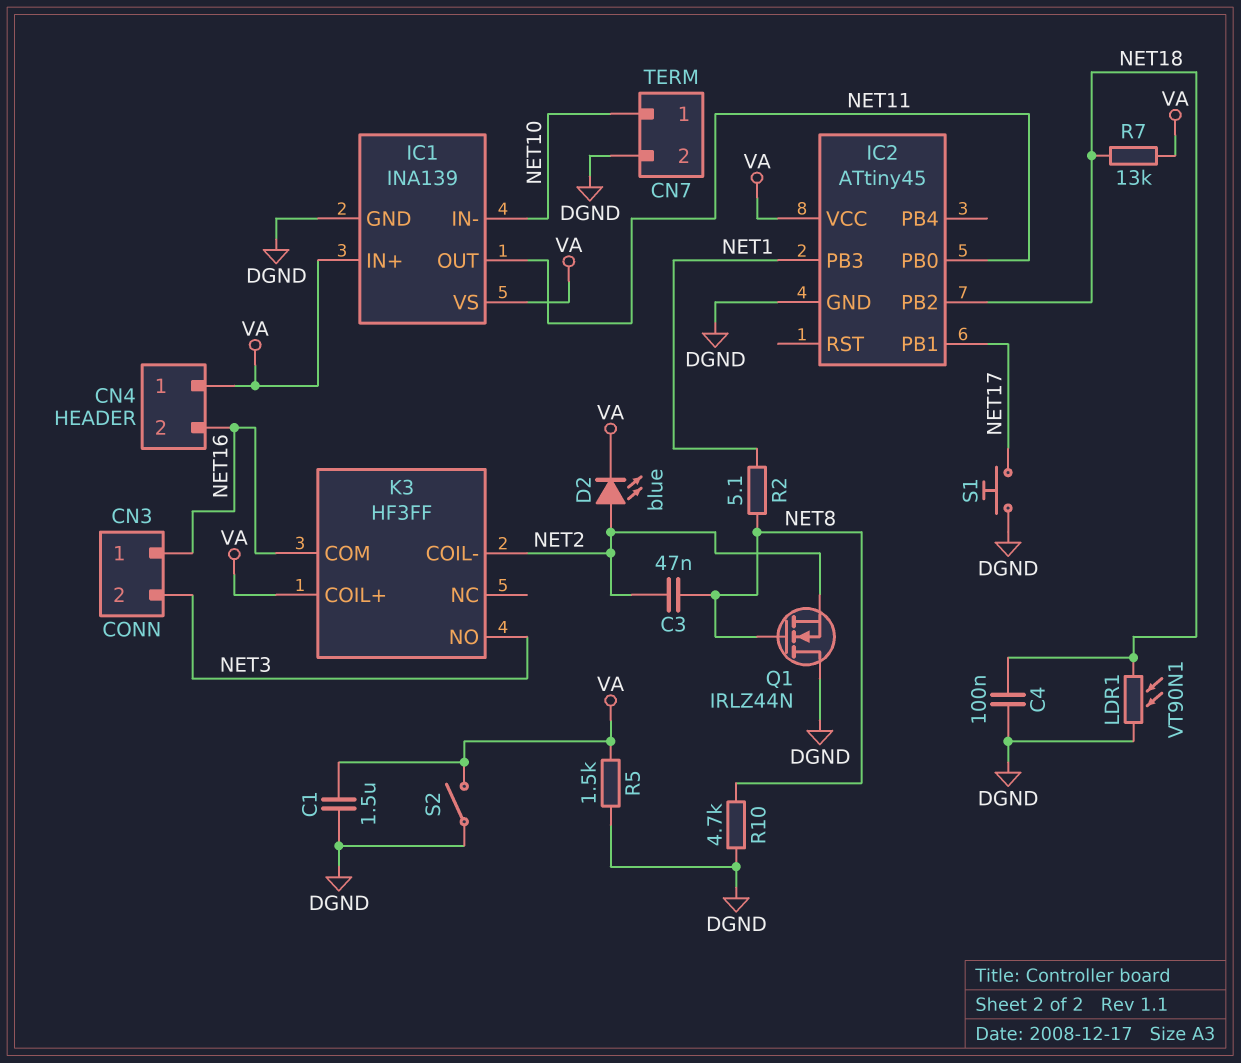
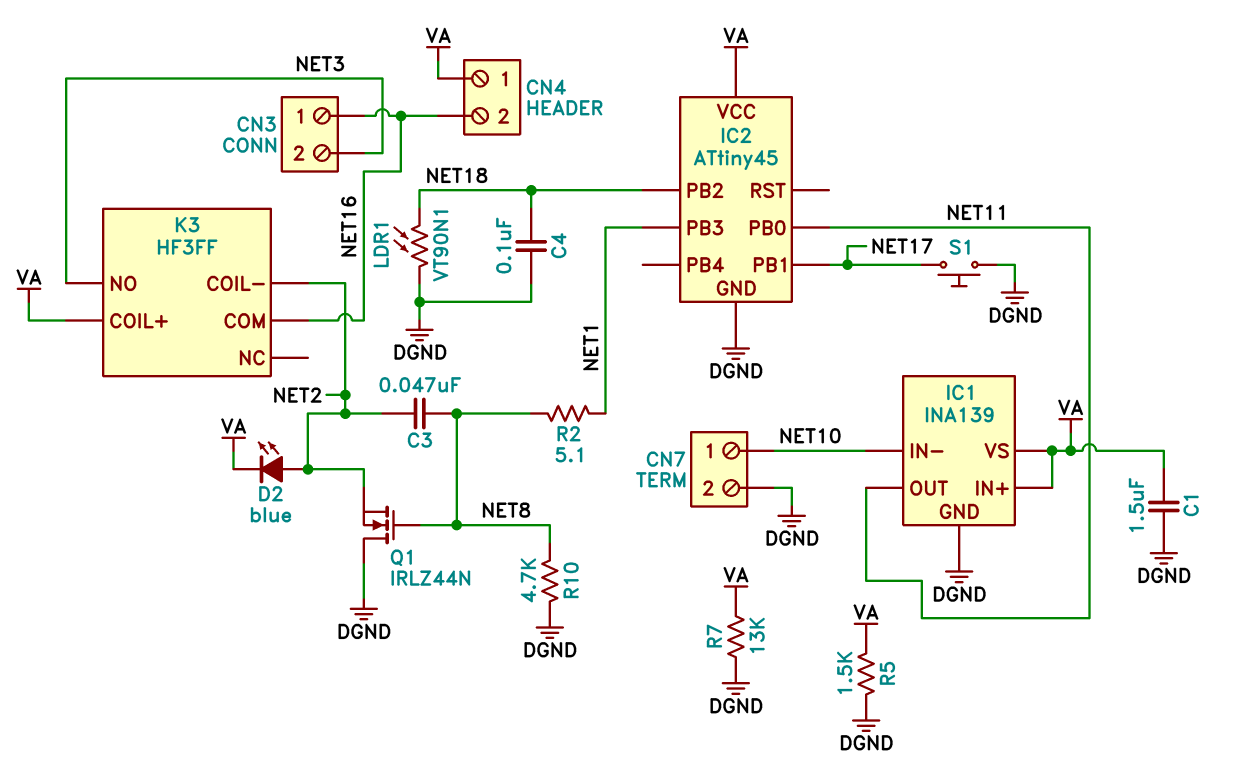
R7: 13k (NET18, VA) -> 13k (DGND, VA)
S2: switch (DGND, VA) -> none

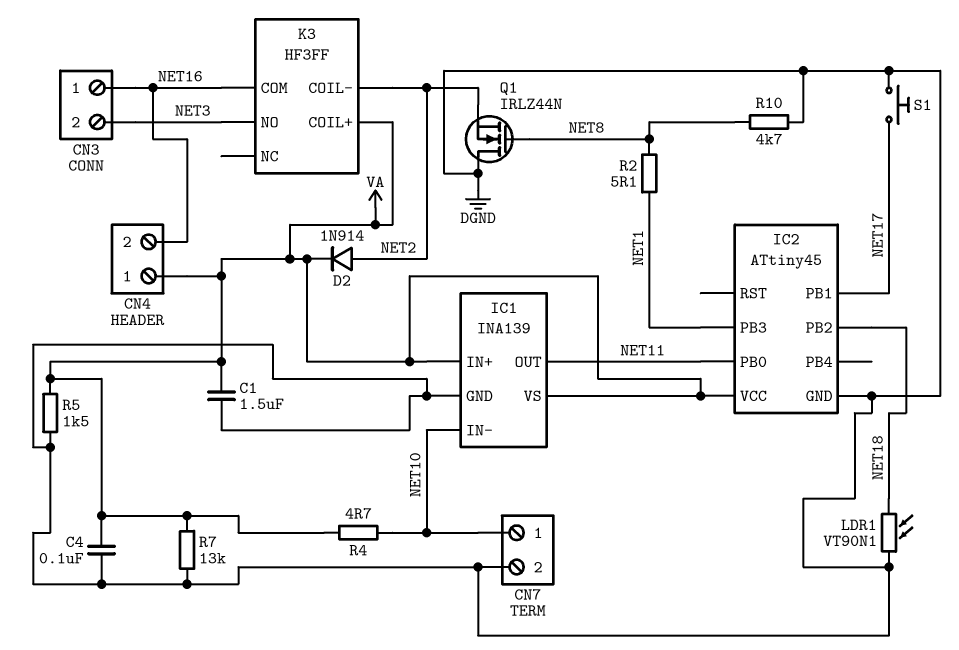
C3: 47nF (NET2, NET8) -> none
C4: 100nF (DGND, NET18) -> 100nF (DGND, VA)
D2: LED blue (A NET2, K VA) -> diode 1N914 (A NET2, K VA)
R4: none -> 4.7 (NET10, VA)

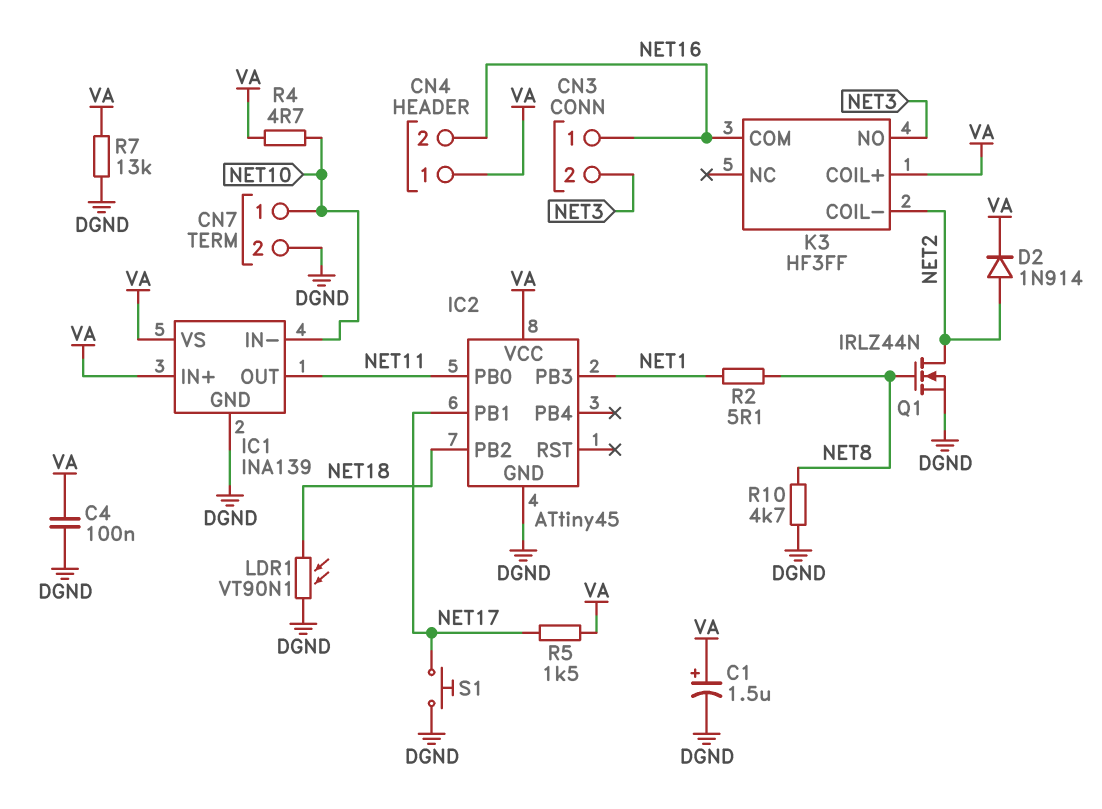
C1: 1.5uF (DGND, VA) -> 1.5uF (plus VA, minus DGND)
Q1: NMOS IRLZ44N (G NET8, D DGND, S NET2) -> NMOS IRLZ44N (G NET8, D NET2, S DGND)
R5: 1.5k (DGND, VA) -> 1.5k (NET17, VA)

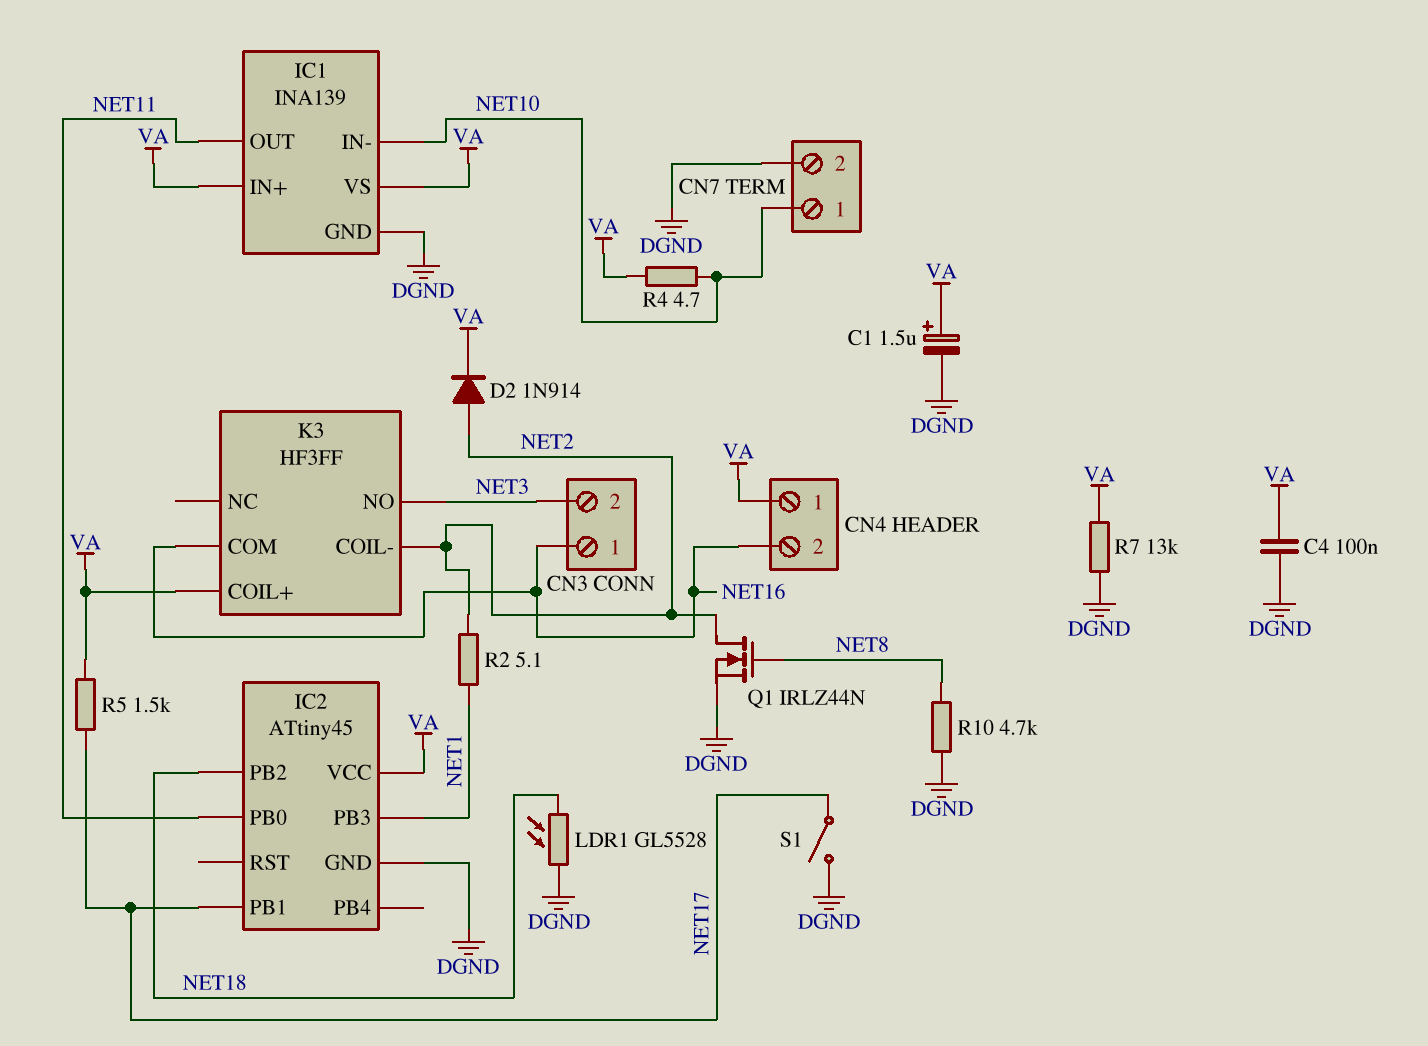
LDR1: VT90N1 (DGND, NET18) -> GL5528 (DGND, NET18)
R2: 5.1 (NET1, NET8) -> 5.1 (NET1, NET2)
S1: button (DGND, NET17) -> switch (DGND, NET17)

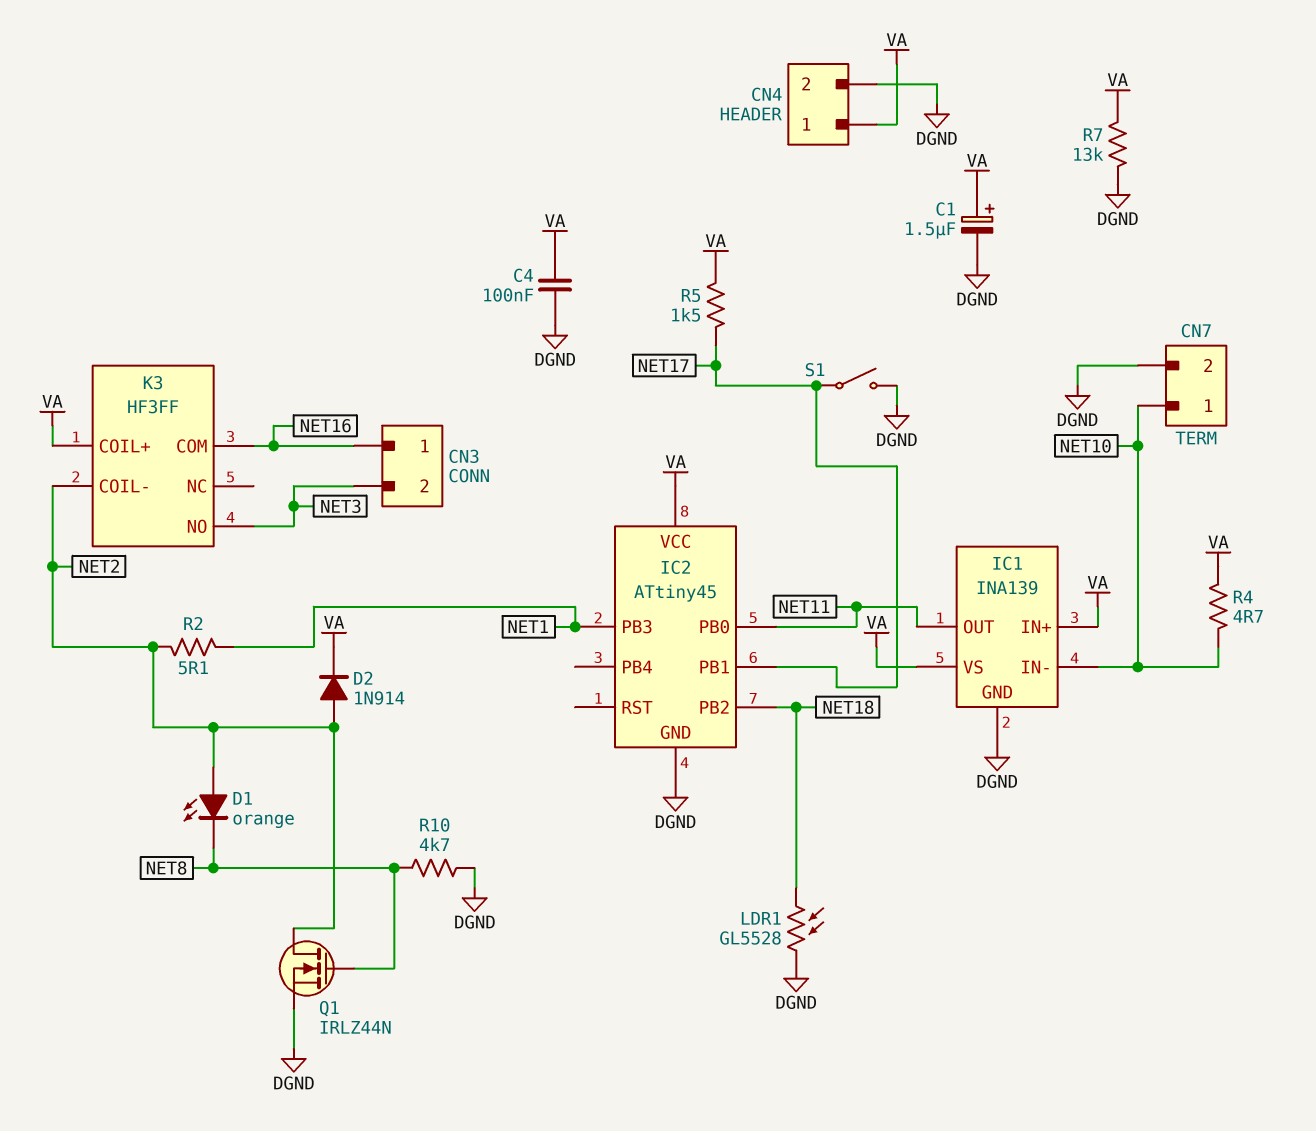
CN4 pin 2: NET16 -> DGND
D1: none -> LED orange (A NET2, K NET8)

